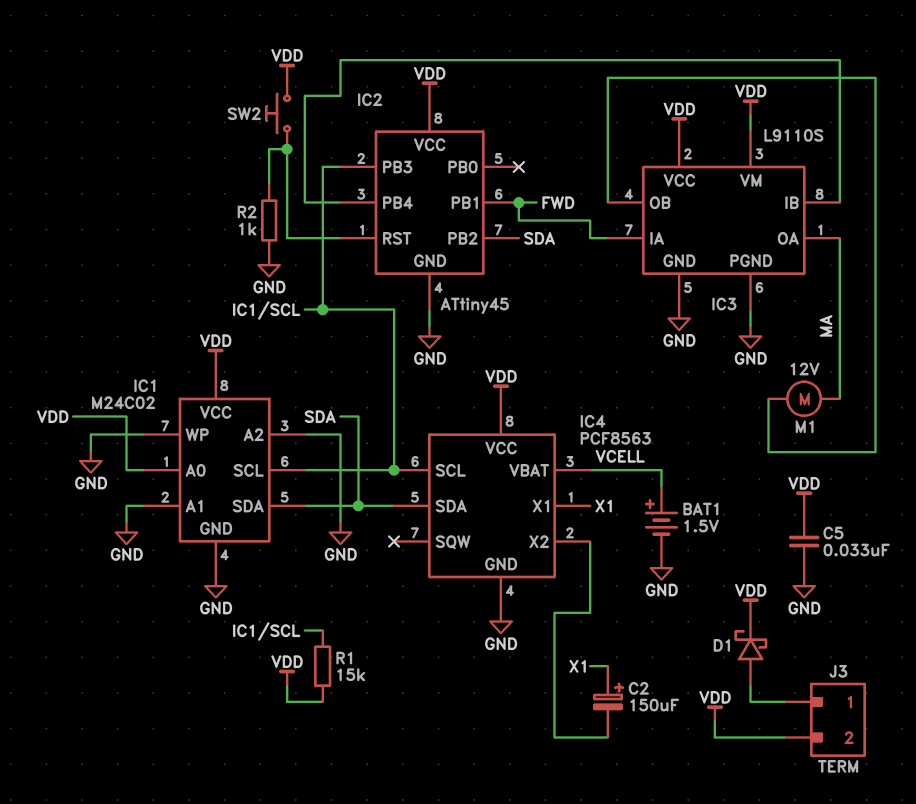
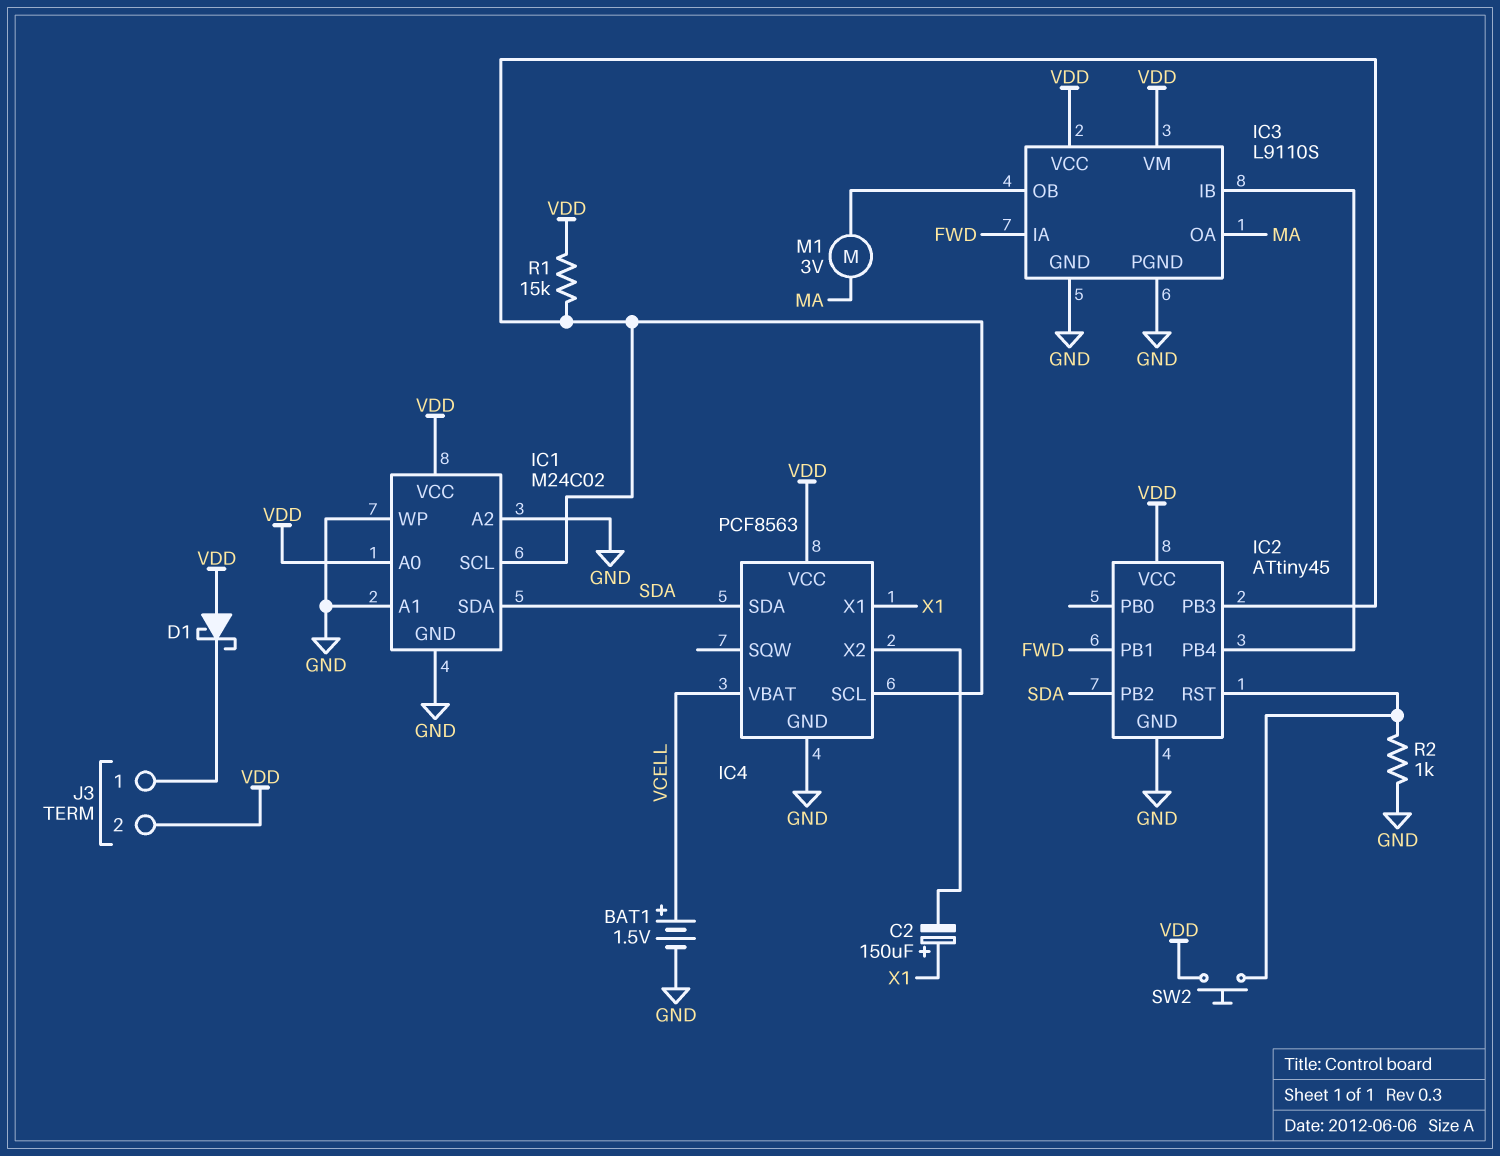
C5: 33nF (GND, VDD) -> none
D1: schottky (A J3/1, K VDD) -> schottky (A VDD, K J3/1)
M1: motor 12V (IC3/OB, MA) -> motor 3V (IC3/OB, MA)

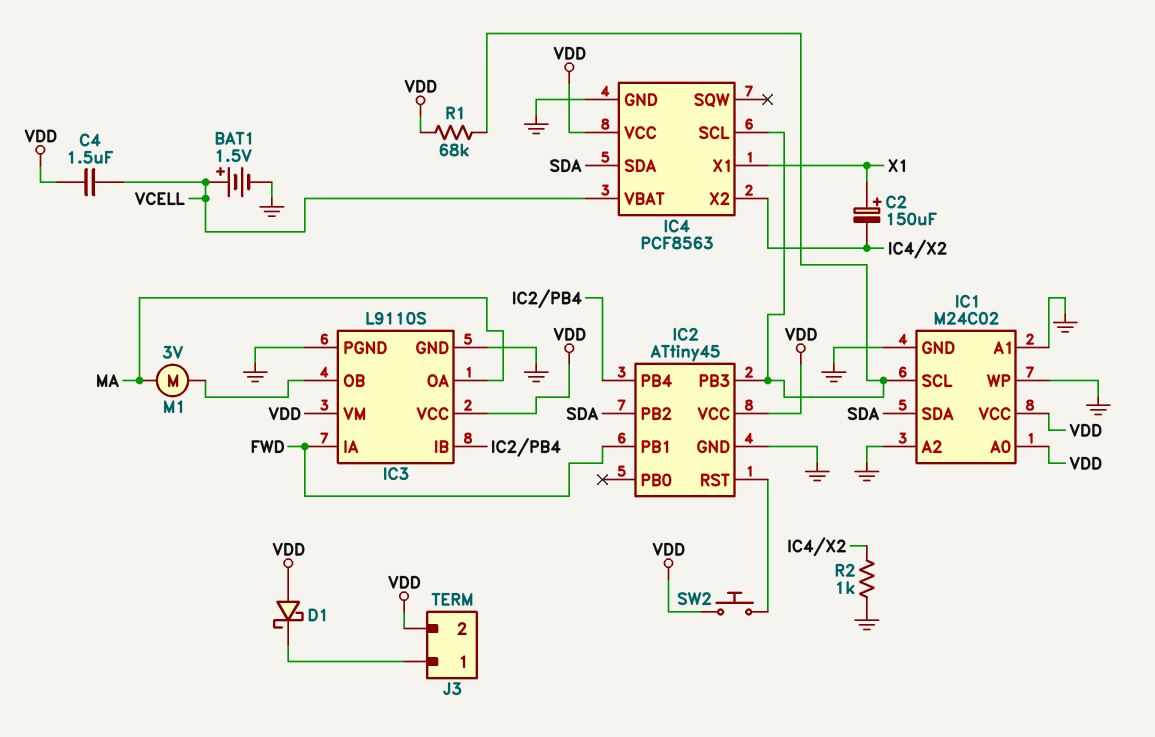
C4: none -> 1.5uF (VCELL, VDD)
R1: 15k (IC1/SCL, VDD) -> 68k (IC1/SCL, VDD)
R2: 1k (GND, IC2/RST) -> 1k (GND, IC4/X2)

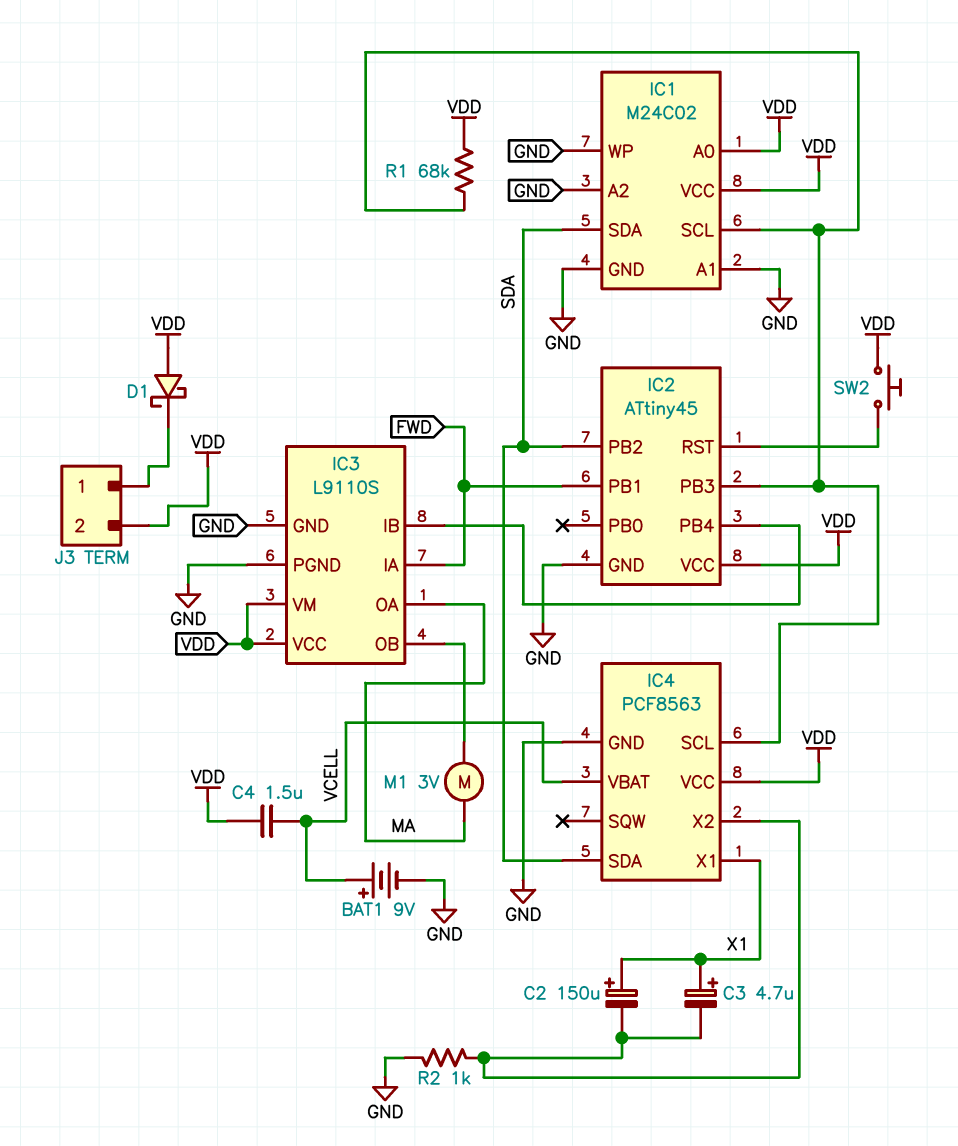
BAT1: 1.5V (plus VCELL, minus GND) -> 9V (plus VCELL, minus GND)
C3: none -> 4.7uF (plus X1, minus IC4/X2)

